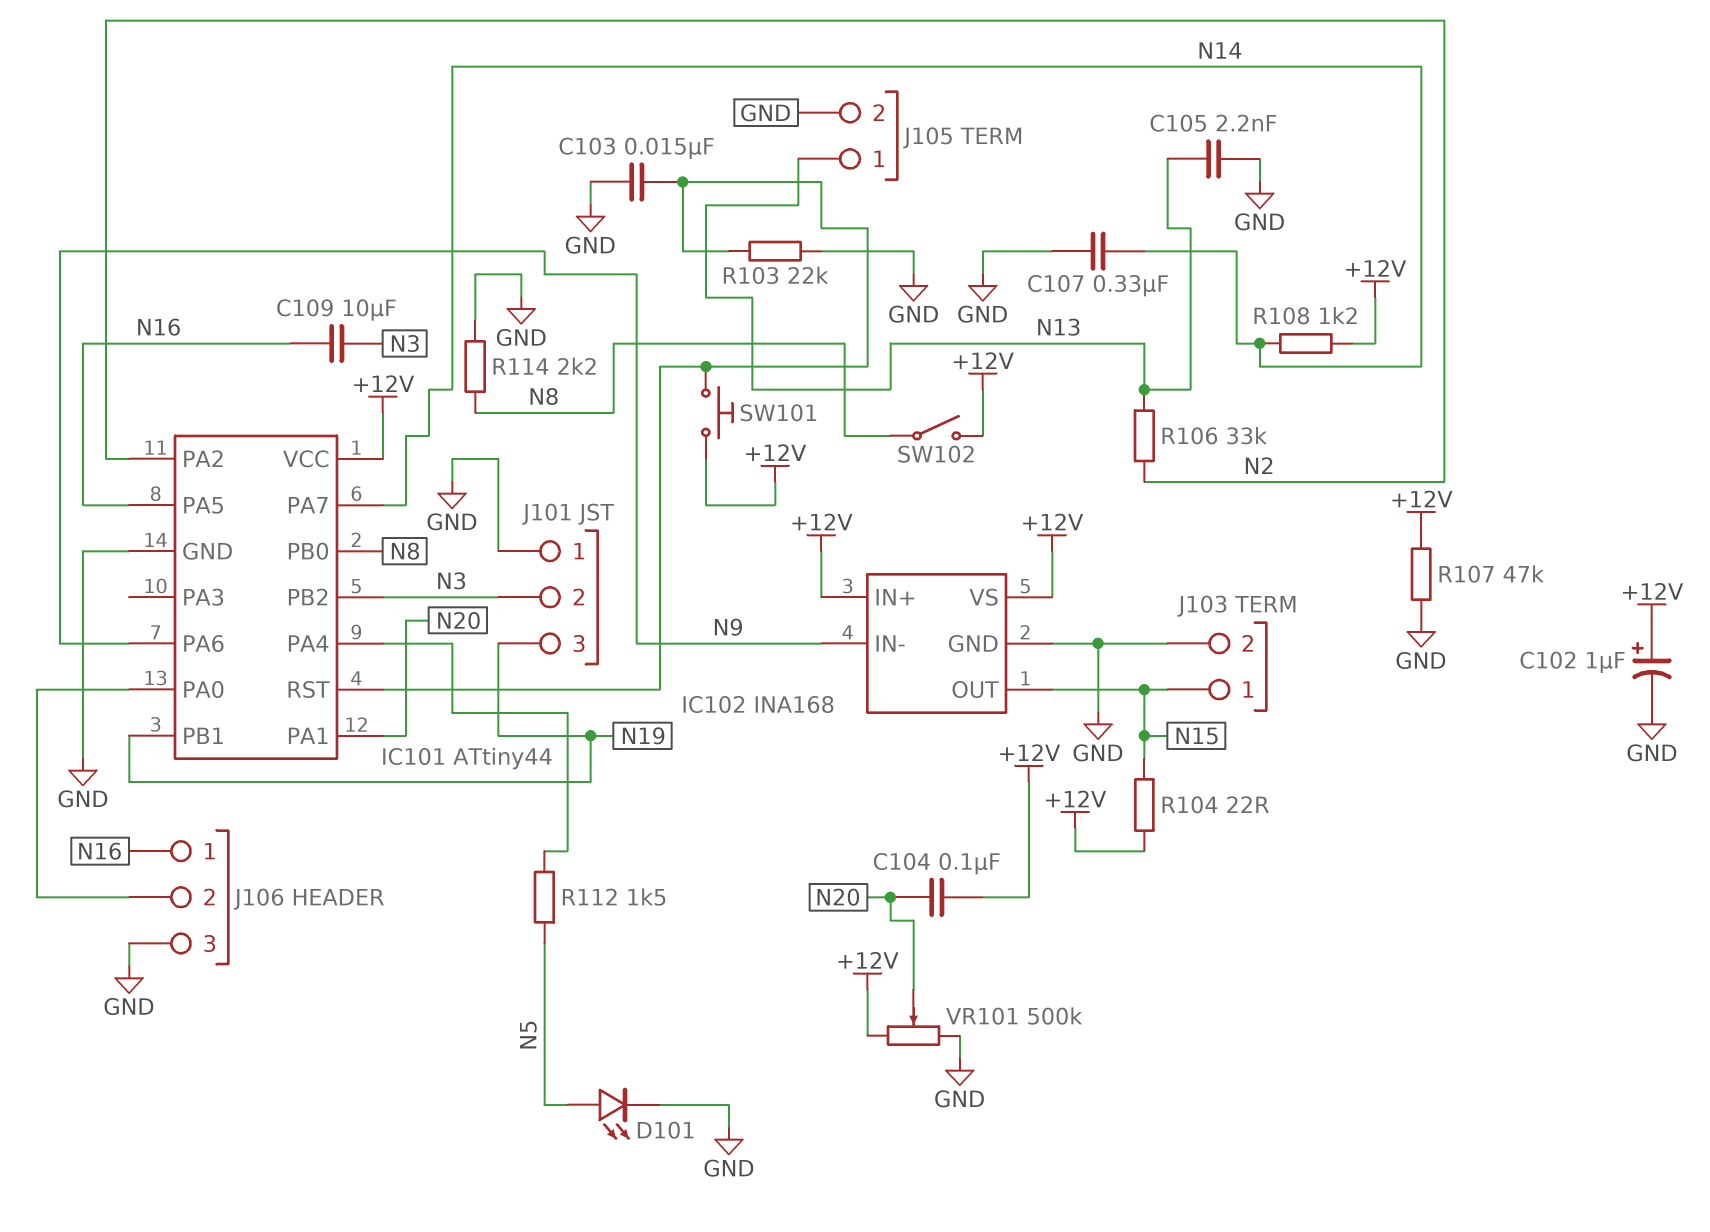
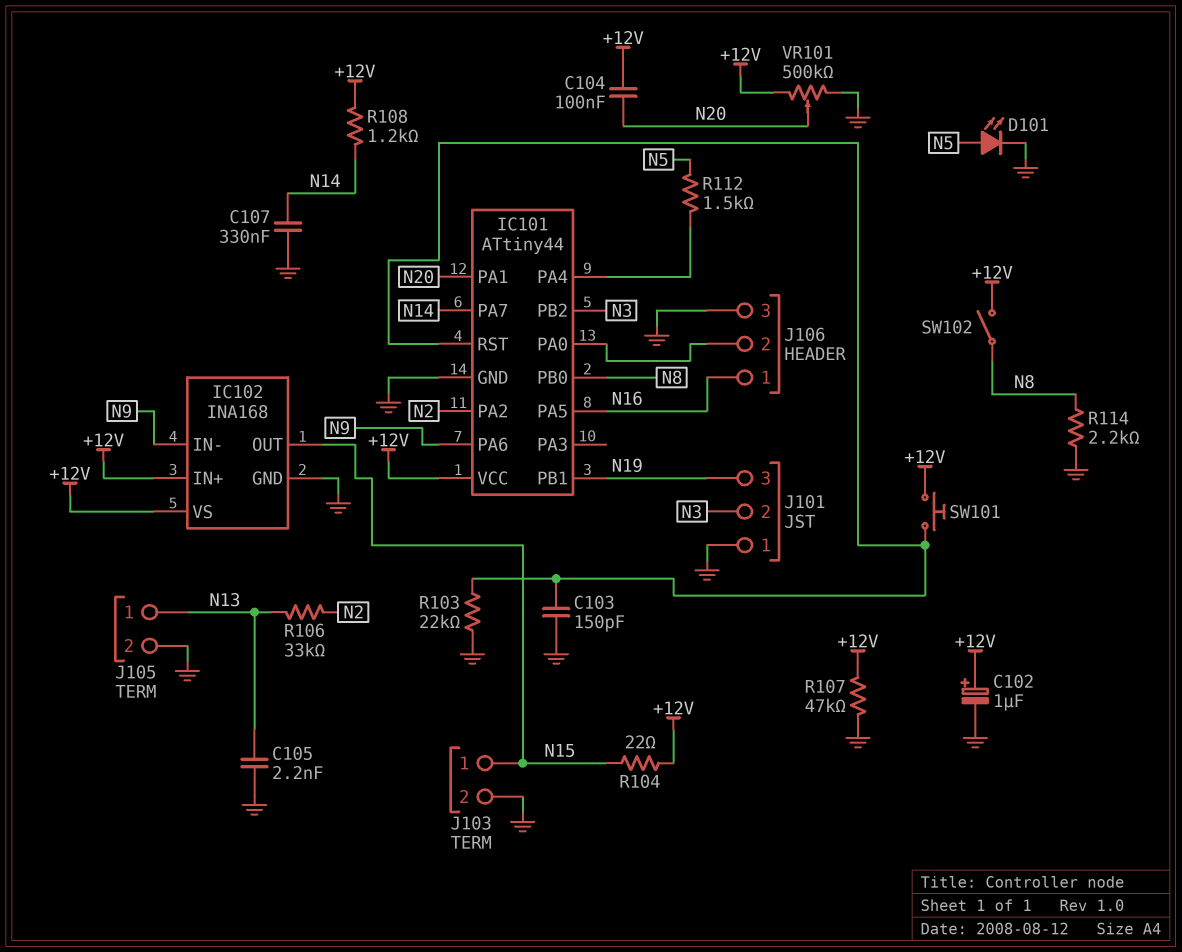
C103: 15nF (GND, IC101/RST) -> 150pF (GND, IC101/RST)
C109: 10uF (N3, N16) -> none

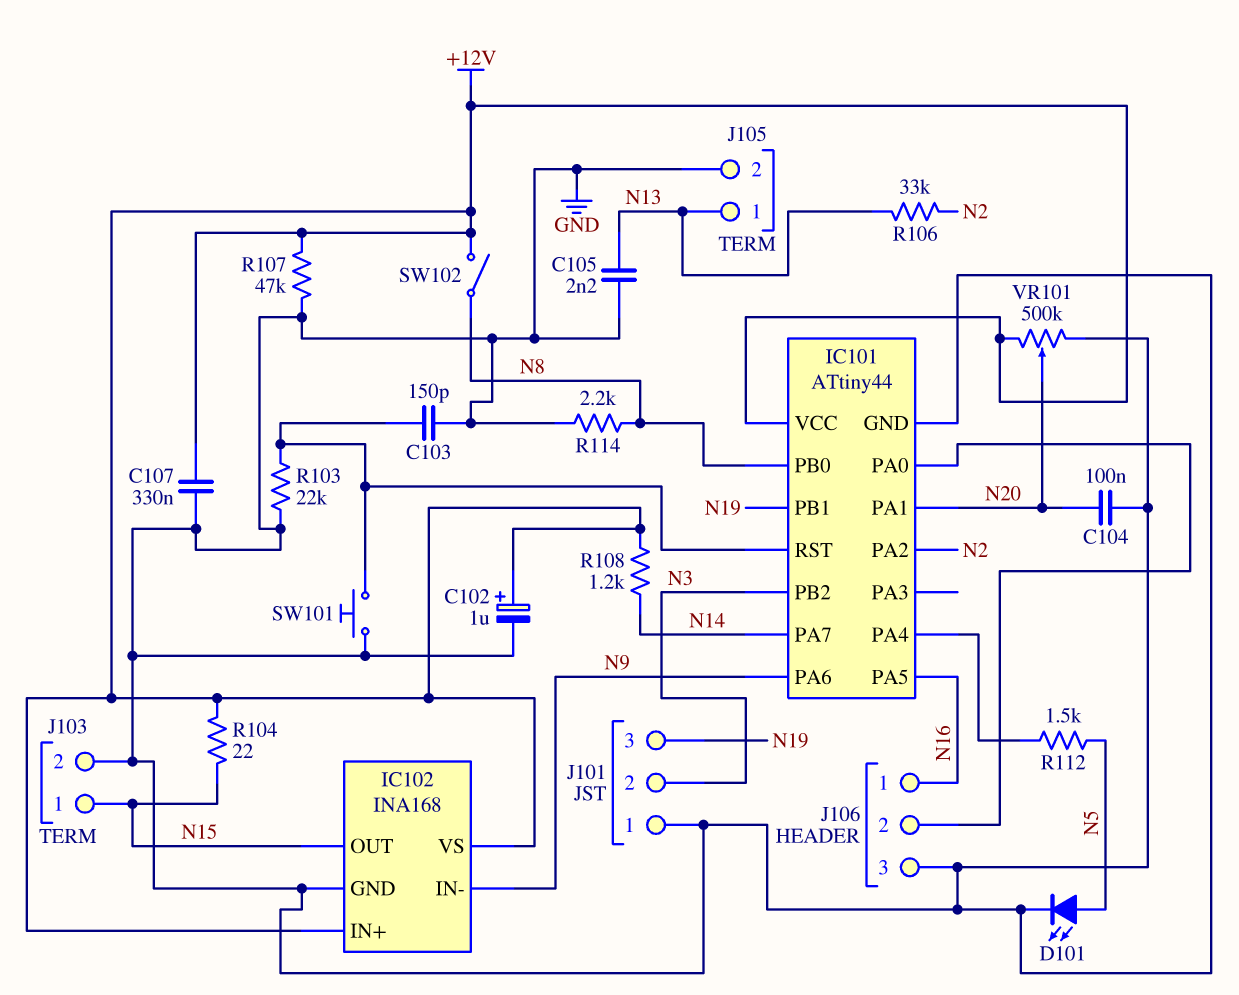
C104: 100nF (+12V, N20) -> 100nF (GND, N20)
C107: 330nF (GND, N14) -> 330nF (+12V, GND)
SW101: button (+12V, IC101/RST) -> button (GND, IC101/RST)

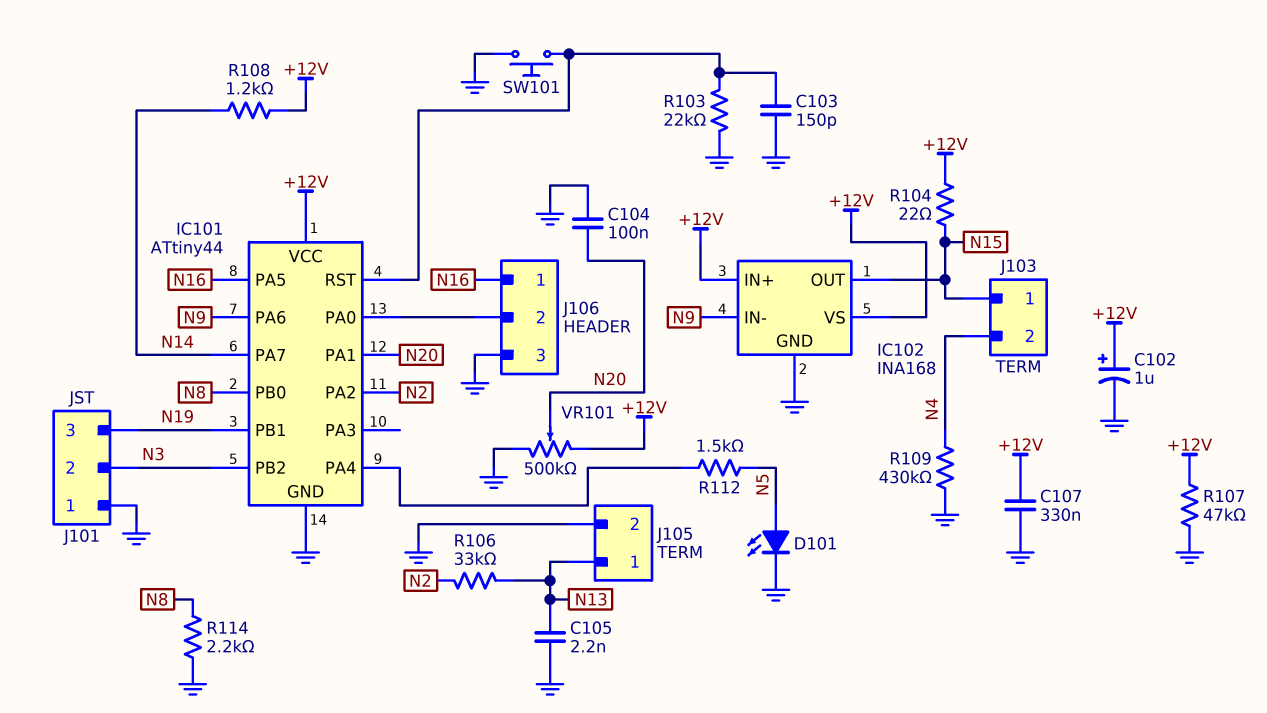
J103 pin 2: GND -> N4
R109: none -> 430k (GND, N4)
SW102: switch (+12V, N8) -> none

